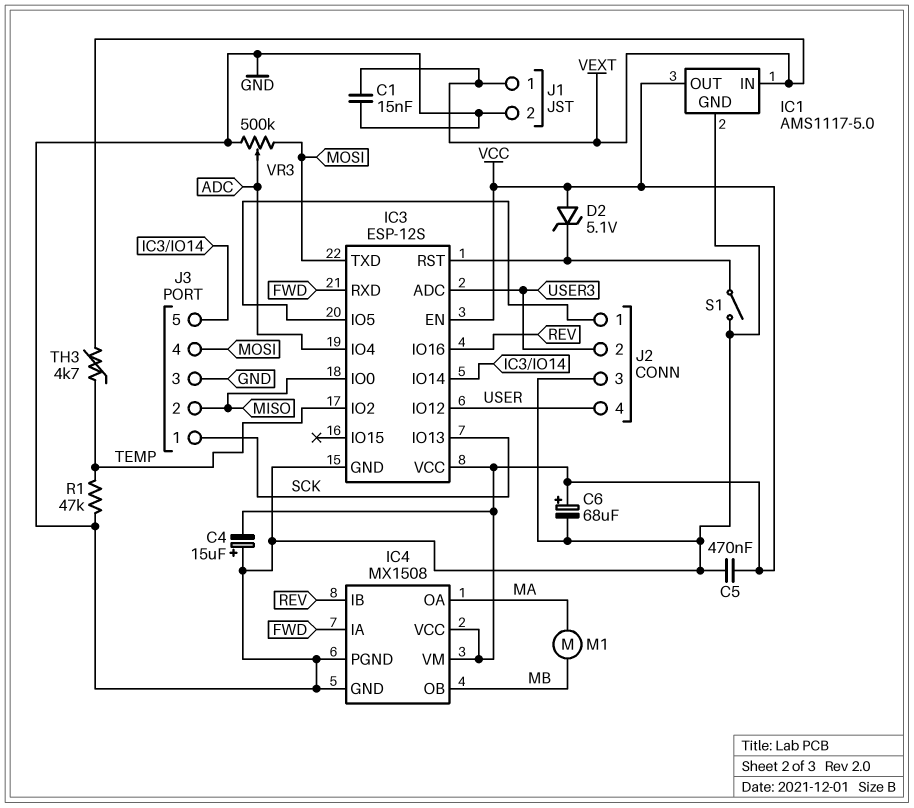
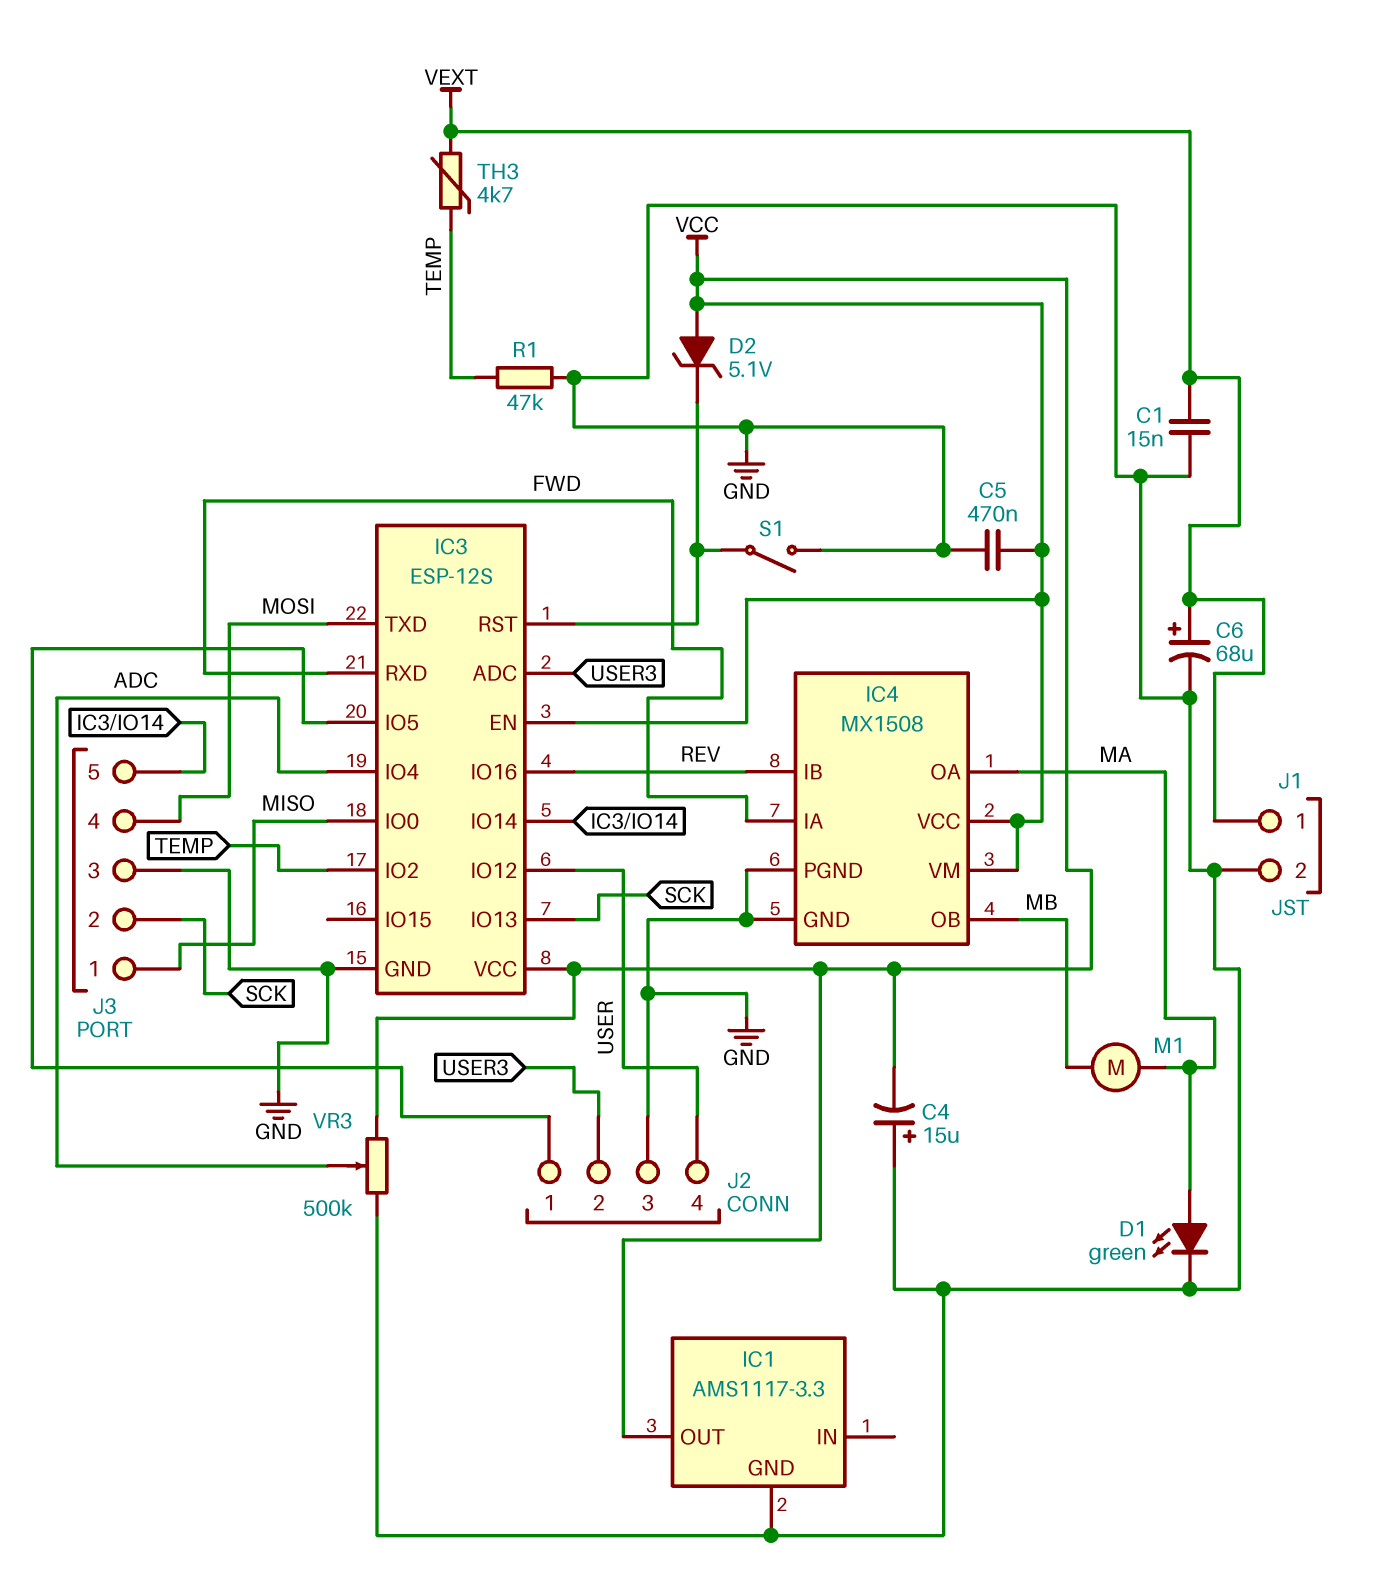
C6: 68uF (plus VCC, minus GND) -> 68uF (plus VEXT, minus GND)
D1: none -> LED green (A MA, K GND)
IC1: AMS1117-5.0 -> AMS1117-3.3
IC1 pin IN: VEXT -> none
J3 pin 1: SCK -> MISO
J3 pin 2: MISO -> SCK
VR3: 500k (GND, MOSI, wiper ADC) -> 500k (GND, VCC, wiper ADC)

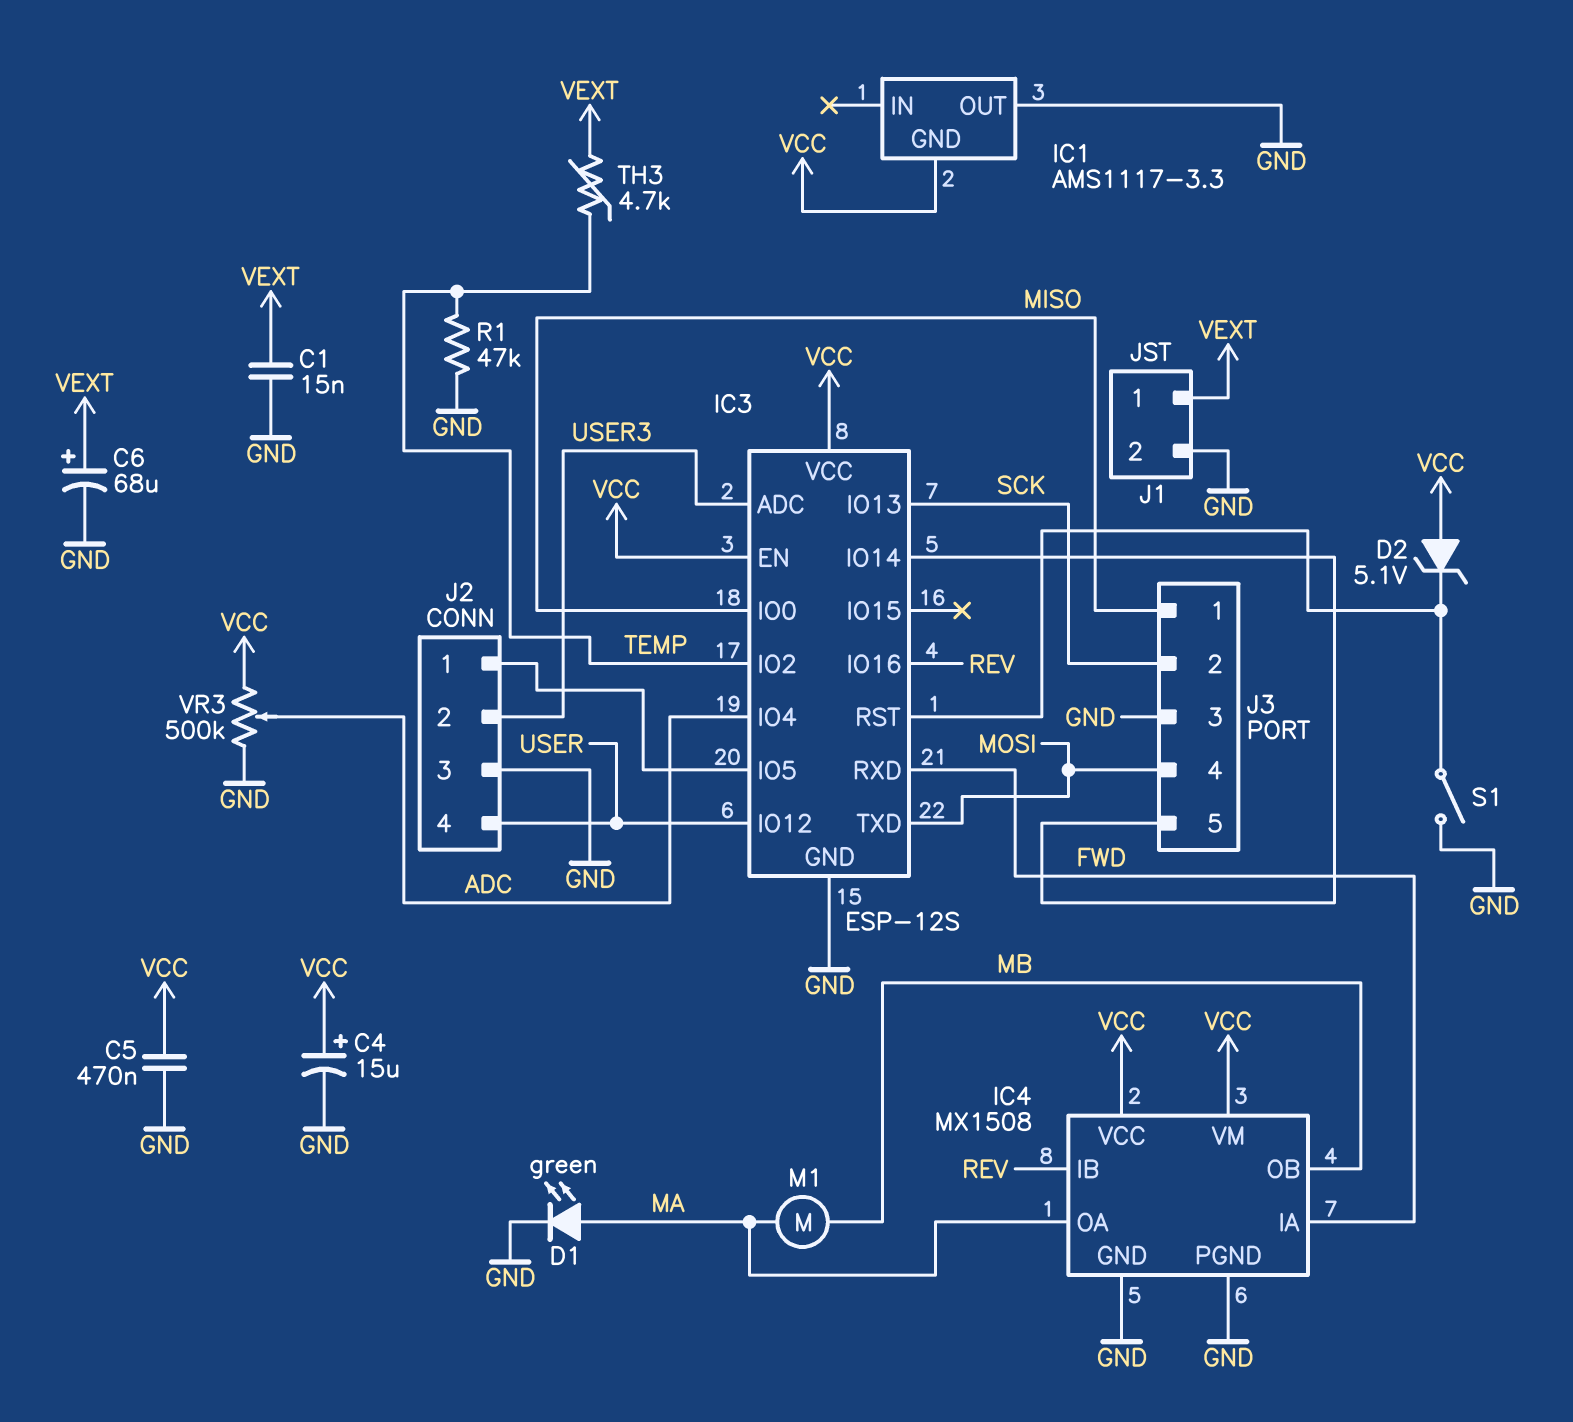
C4: 15uF (plus GND, minus VCC) -> 15uF (plus VCC, minus GND)
IC1 pin GND: GND -> VCC
IC1 pin OUT: VCC -> GND

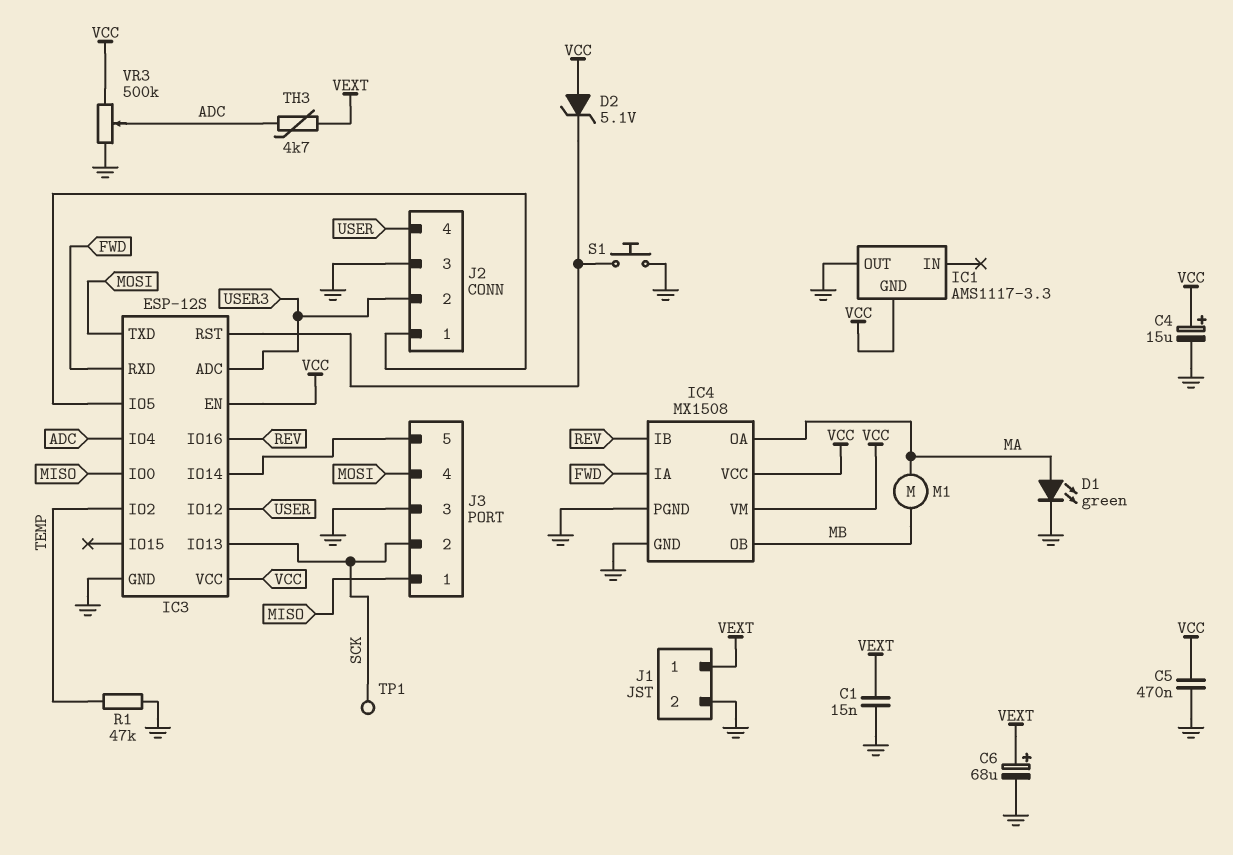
S1: switch (GND, IC3/RST) -> button (GND, IC3/RST)
TH3: 4.7k (TEMP, VEXT) -> 4.7k (ADC, VEXT)
TP1: none -> test point (SCK)

